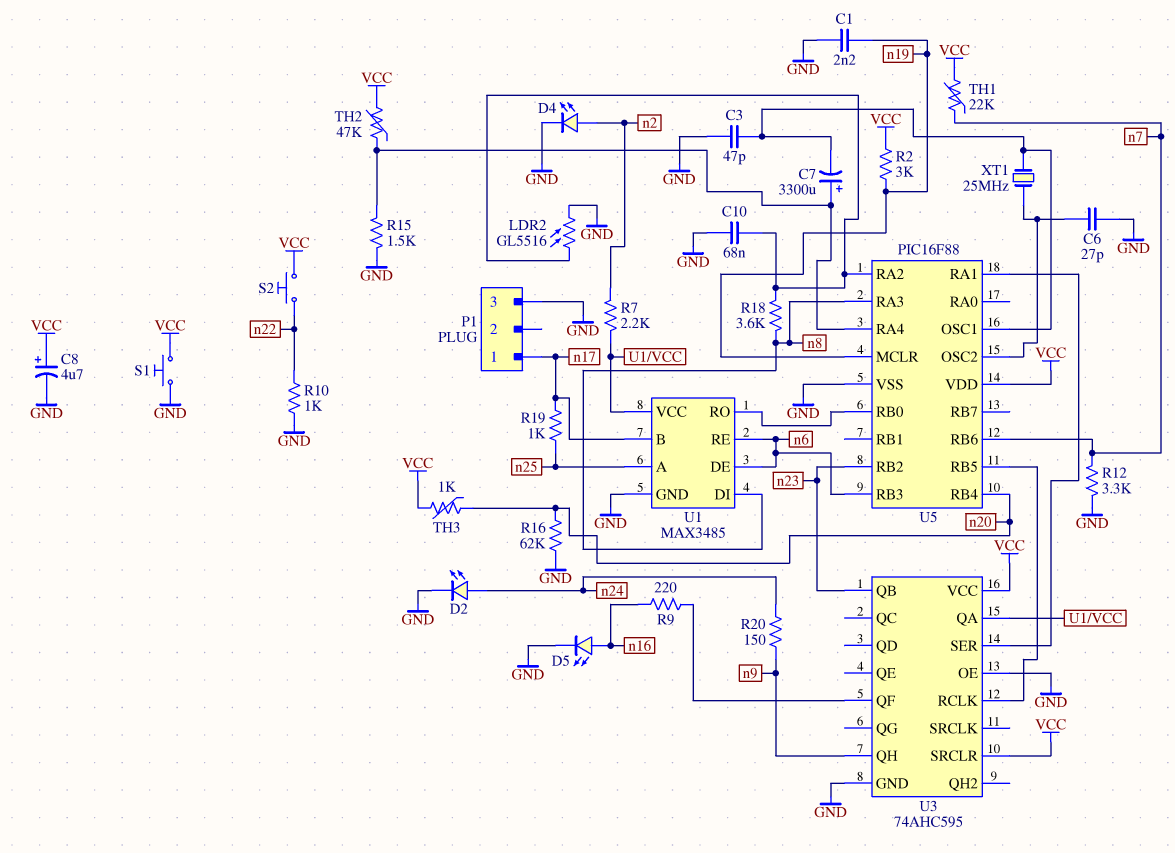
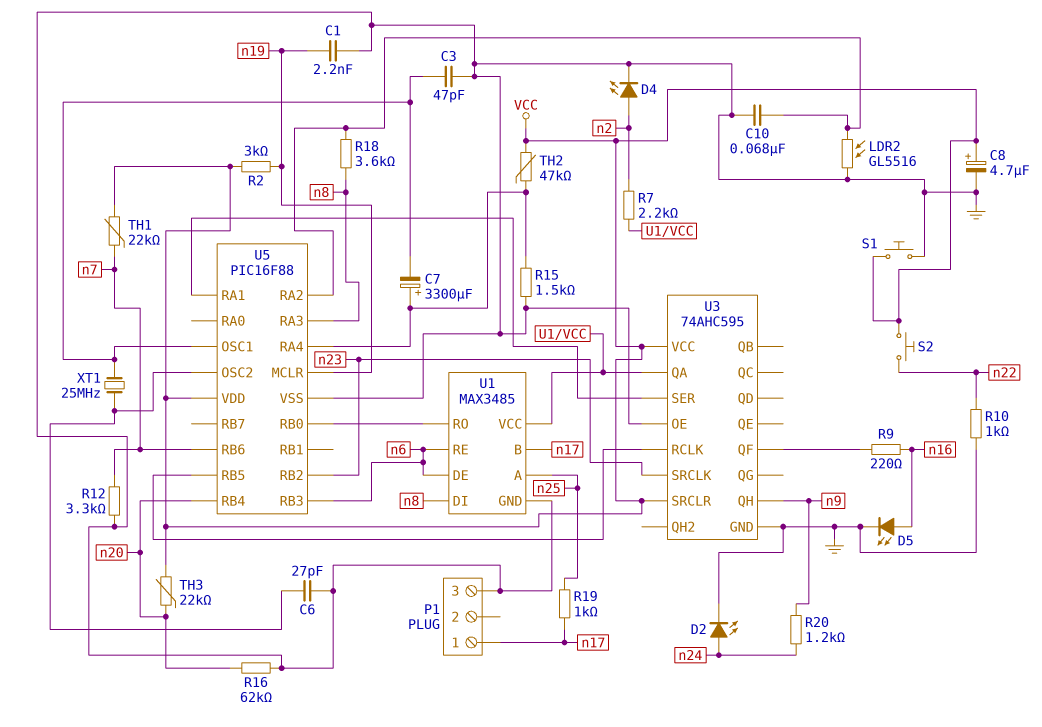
R20: 150 (n9, n24) -> 1.2k (n9, n24)
TH3: 1k (VCC, n20) -> 22k (VCC, n20)
U3 pin QB: n23 -> none
U3 pin SRCLK: none -> n23

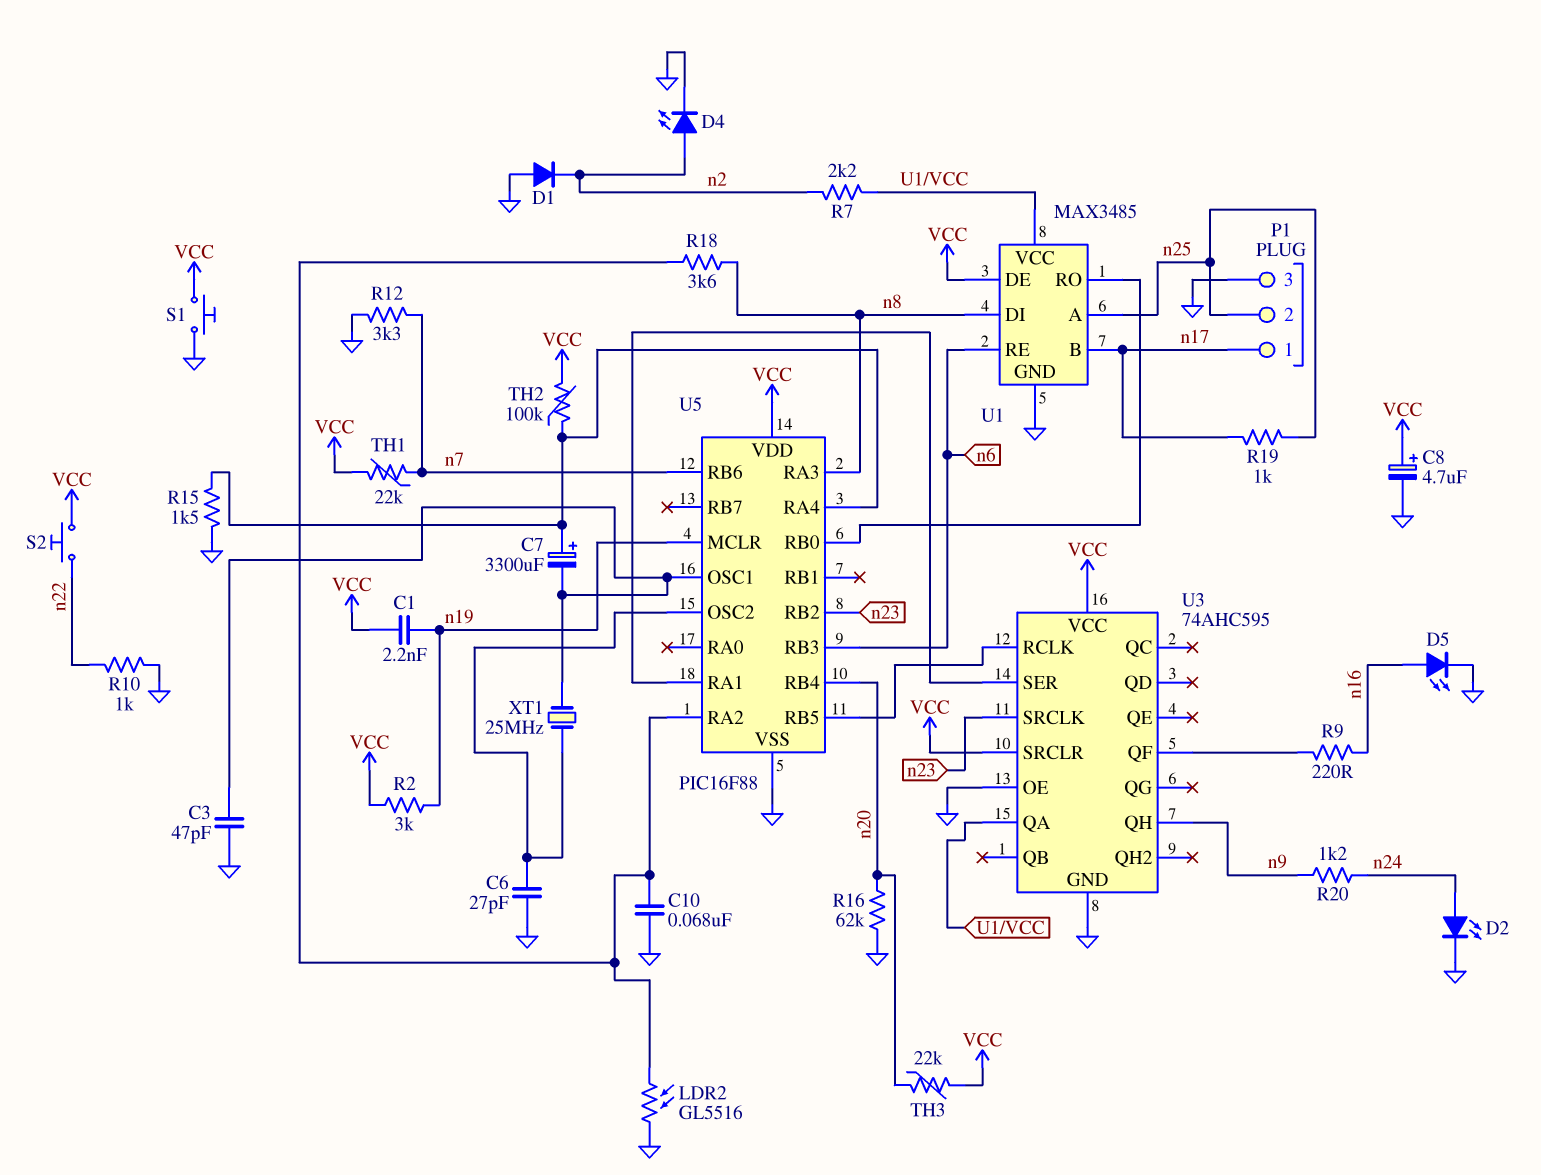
C1: 2.2nF (GND, n19) -> 2.2nF (VCC, n19)
D1: none -> diode (A GND, K n2)
P1 pin 2: none -> n25
TH2: 47k (U5/RA4, VCC) -> 100k (U5/RA4, VCC)
U1 pin DE: n6 -> VCC

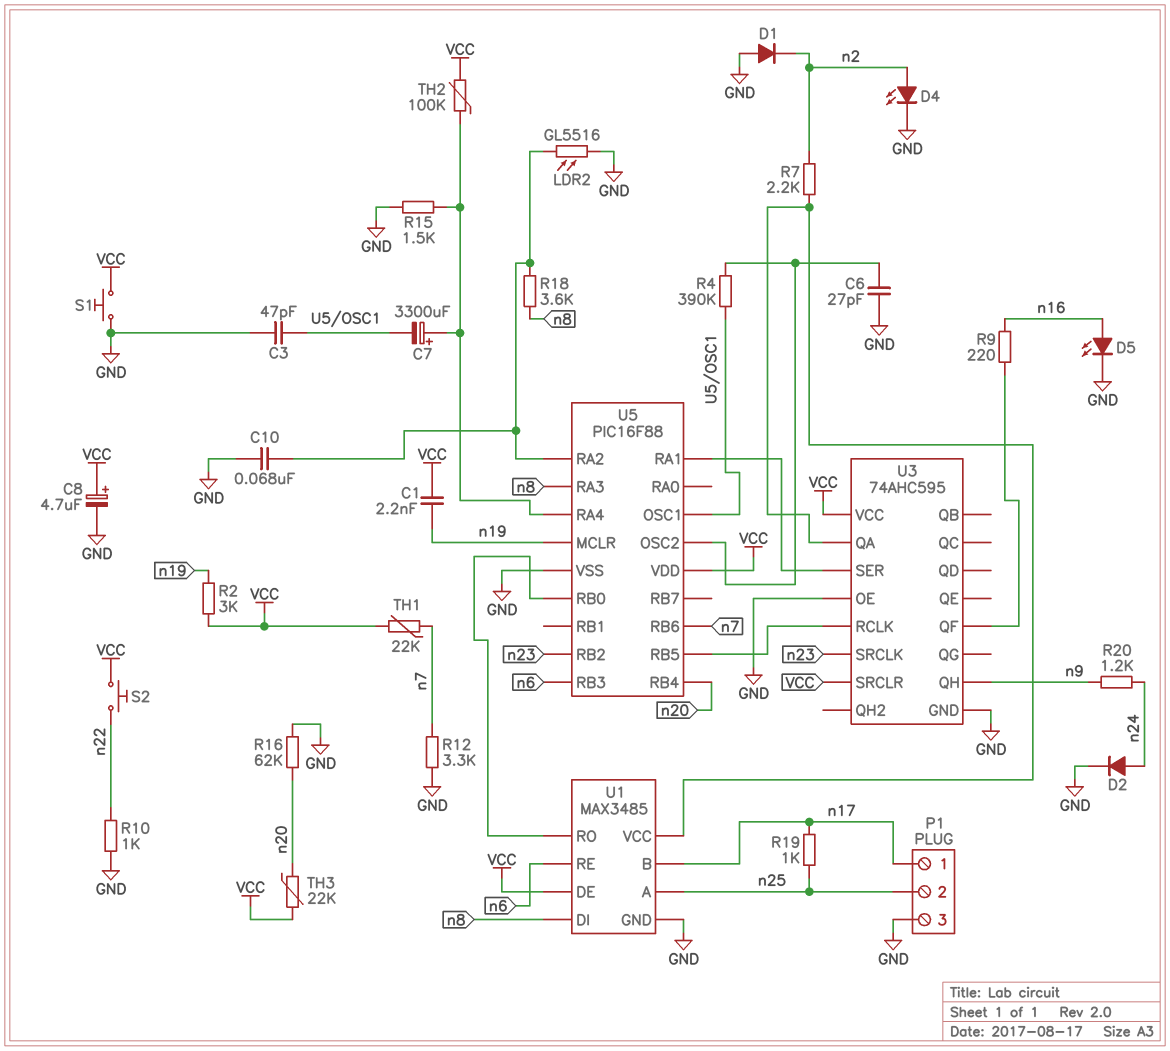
D2: LED (A n24, K GND) -> diode (A n24, K GND)
R4: none -> 390k (U5/OSC1, U5/OSC2)
XT1: 25MHz (U5/OSC1, U5/OSC2) -> none

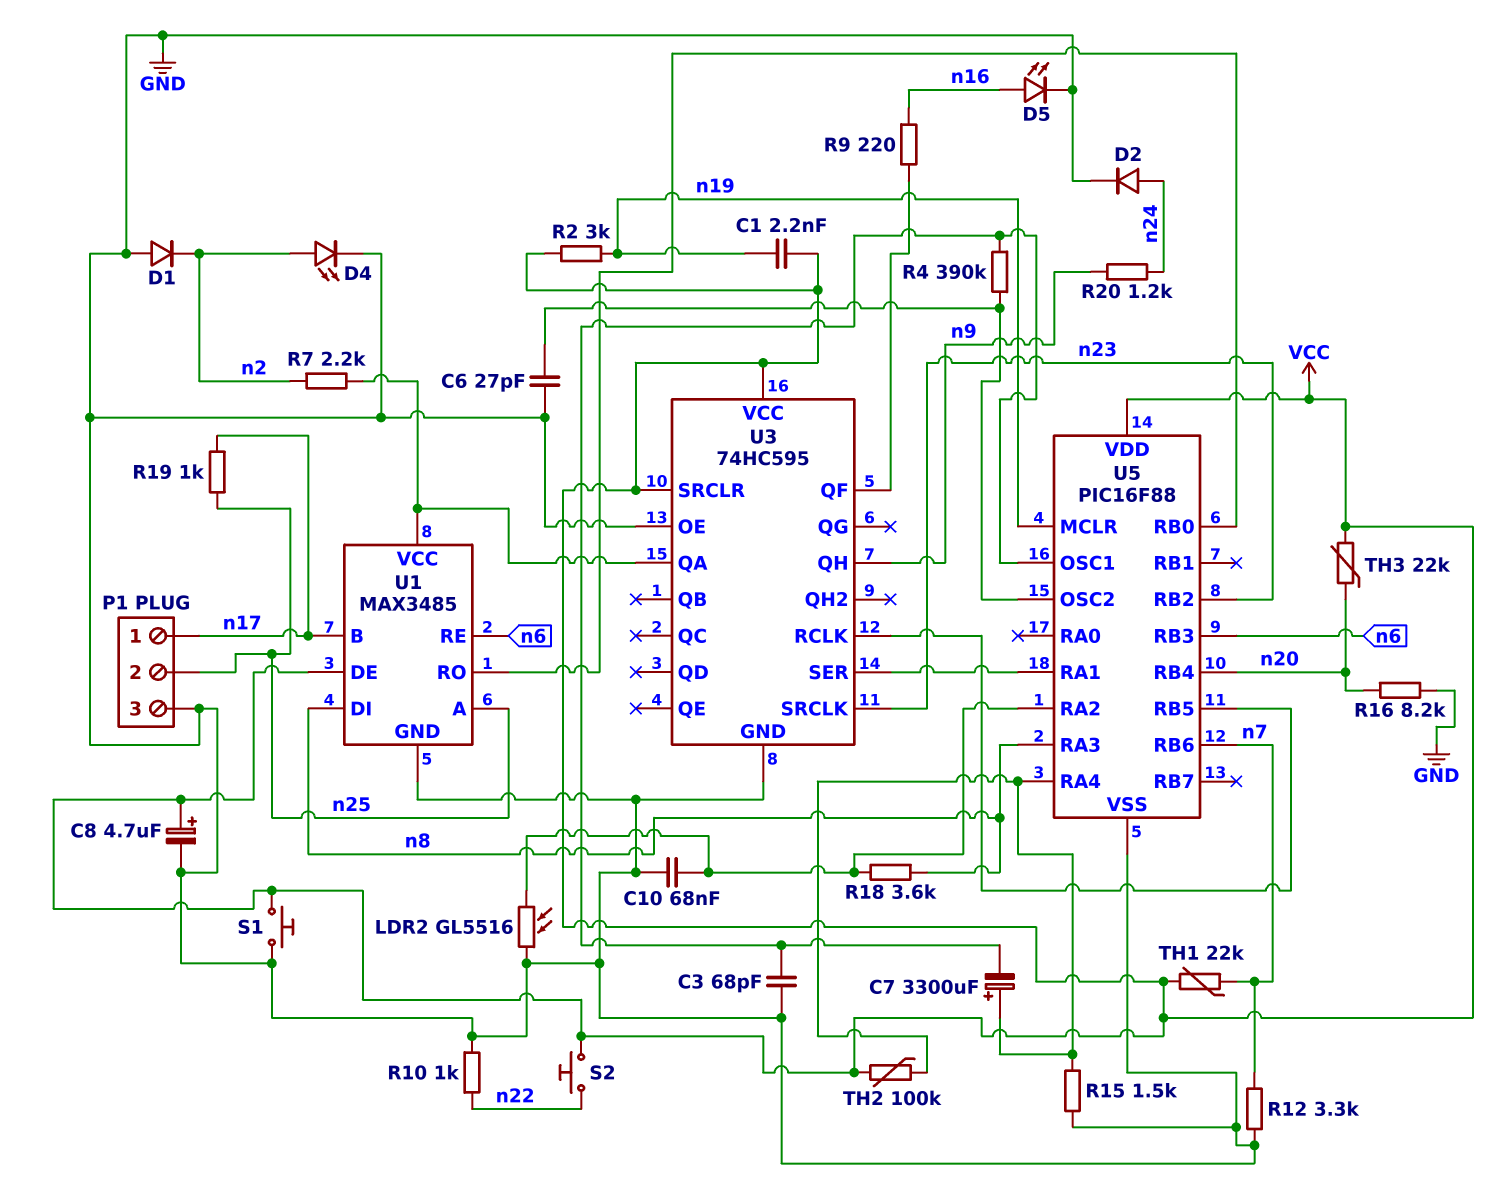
C3: 47pF (GND, U5/OSC1) -> 68pF (GND, U5/OSC1)
R16: 62k (GND, n20) -> 8.2k (GND, n20)
U3: 74AHC595 -> 74HC595

